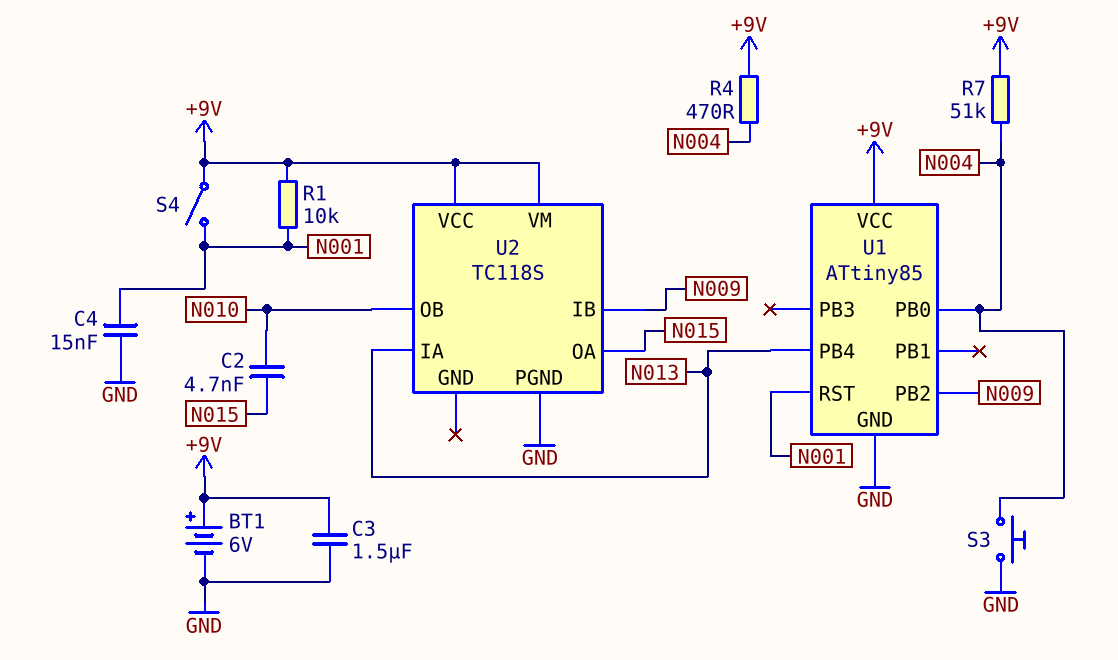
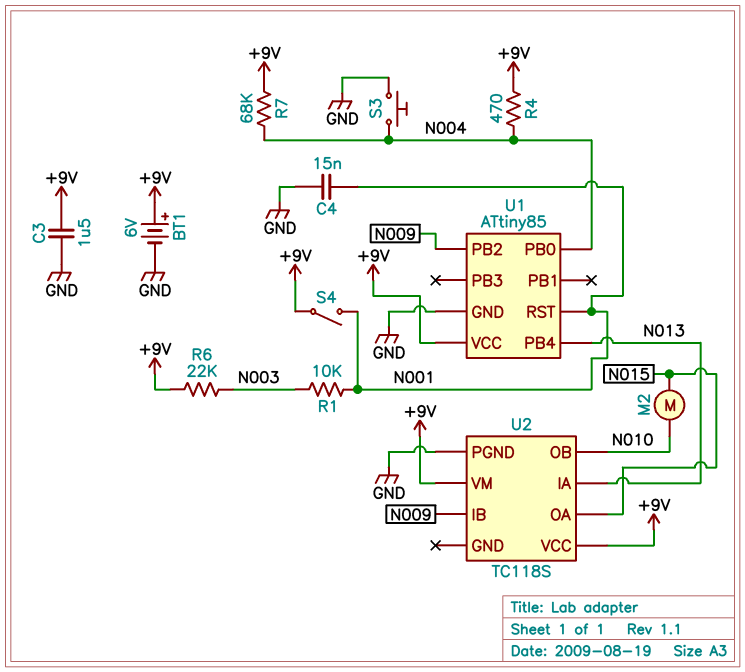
C2: 4.7nF (N010, N015) -> none
M2: none -> motor (N010, N015)
R1: 10k (+9V, N001) -> 10k (N001, N003)
R6: none -> 22k (+9V, N003)
R7: 51k (+9V, N004) -> 68k (+9V, N004)

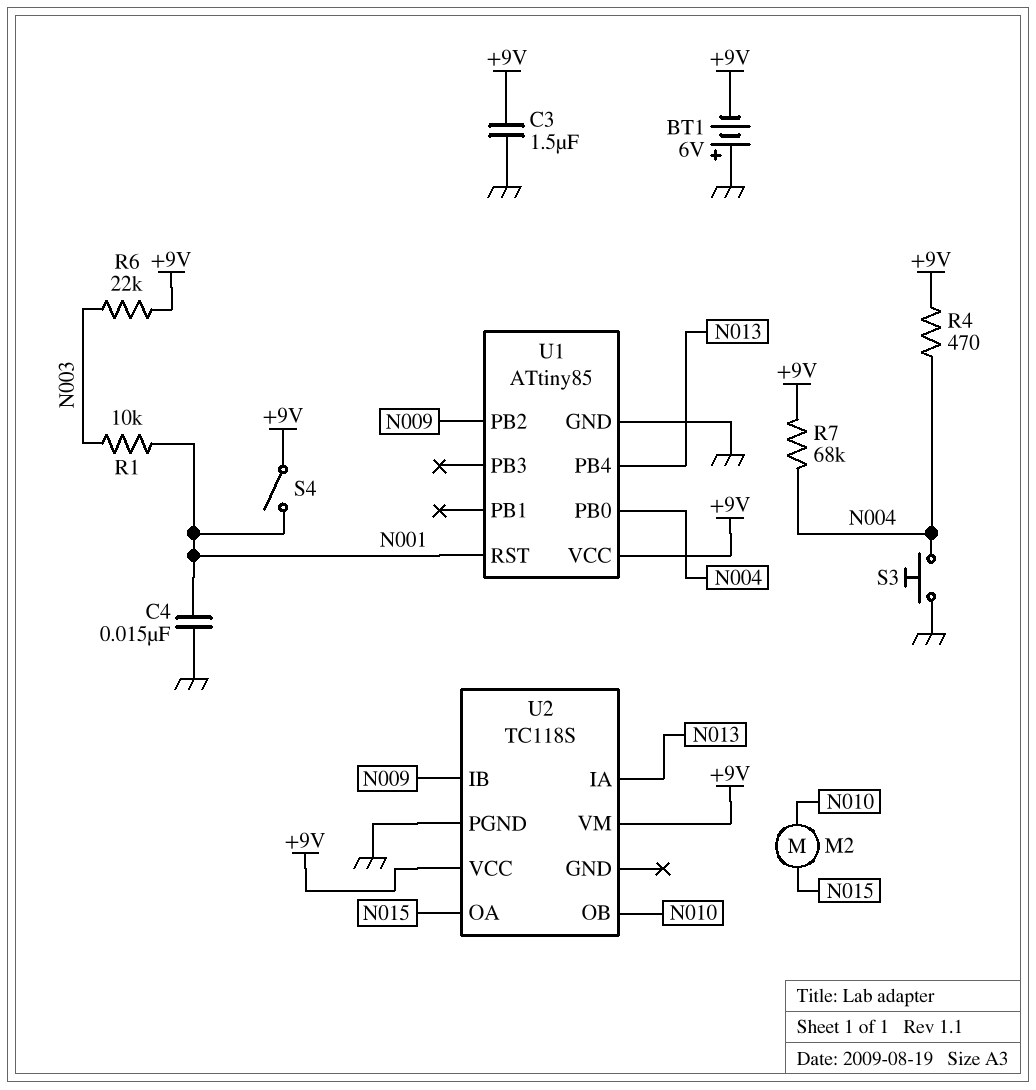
BT1: 6V (plus +9V, minus GND) -> 6V (plus GND, minus +9V)

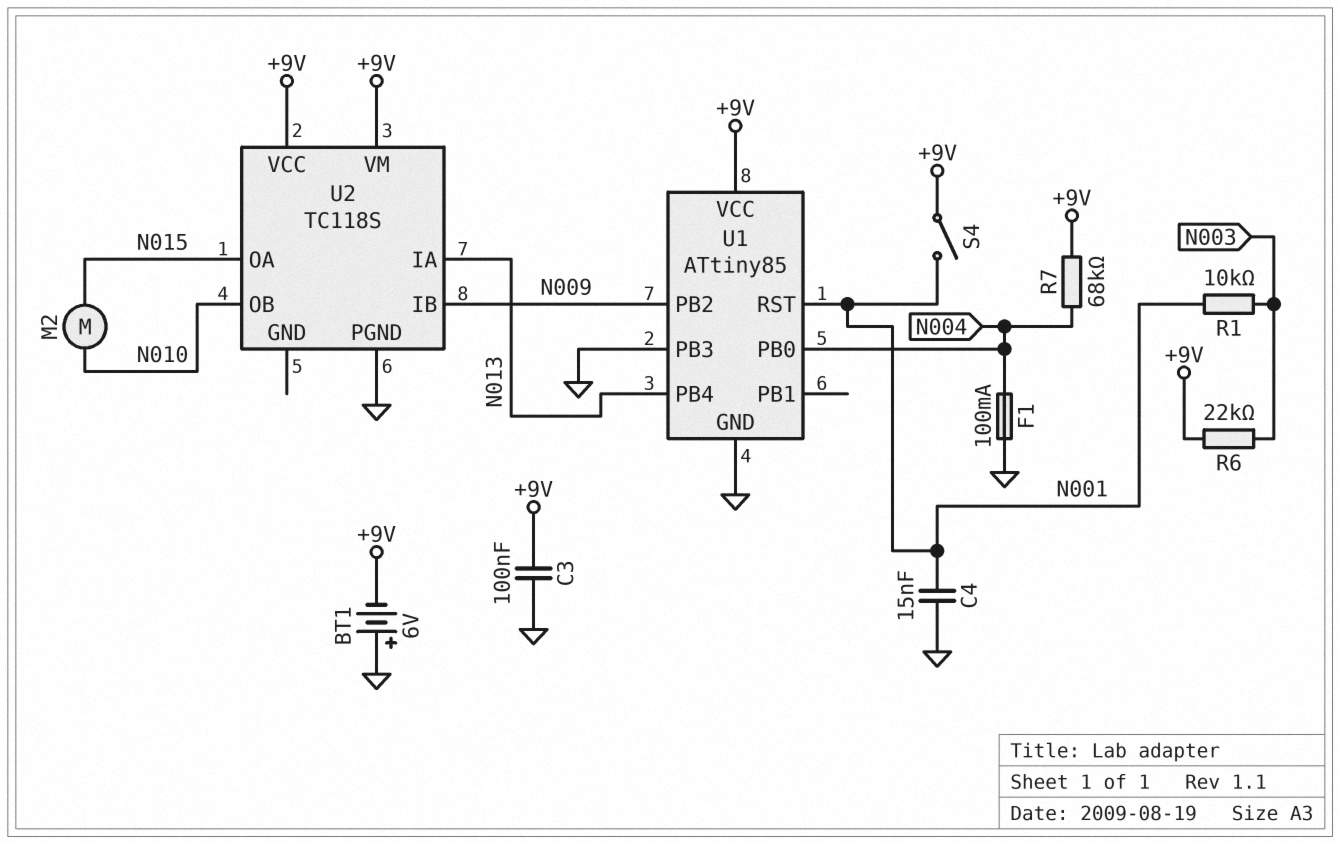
C3: 1.5uF (+9V, GND) -> 100nF (+9V, GND)
F1: none -> 100mA (GND, N004)
R4: 470 (+9V, N004) -> none
S3: button (GND, N004) -> none
U1 pin PB3: none -> GND

